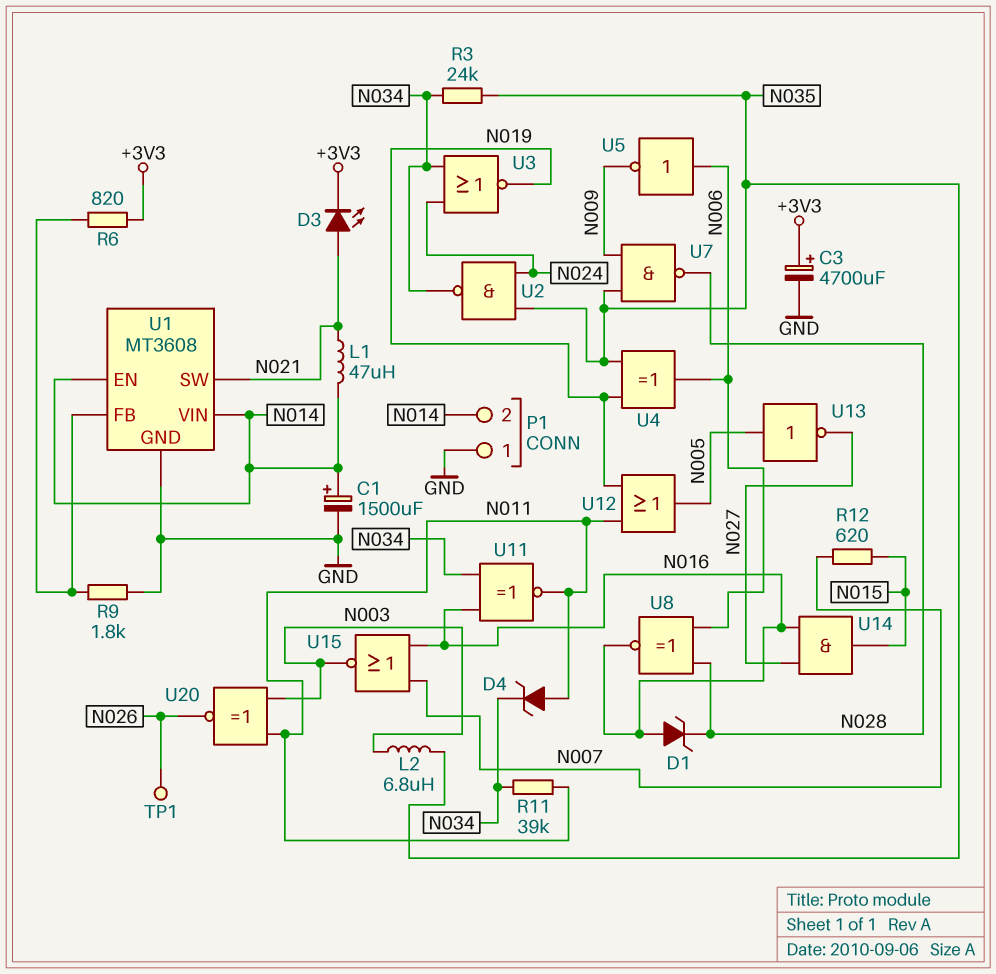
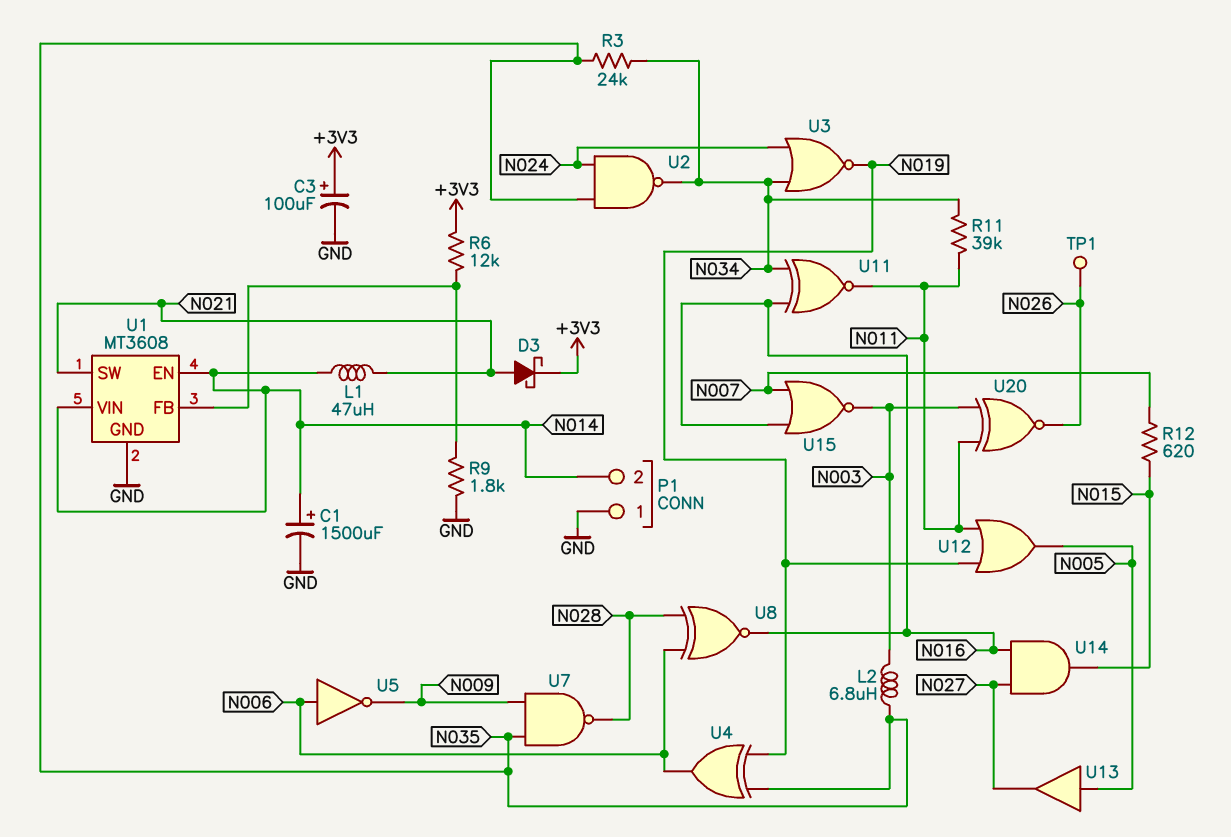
C3: 4700uF (plus +3V3, minus GND) -> 100uF (plus +3V3, minus GND)
D1: zener (A N016, K N028) -> none
D3: LED (A N021, K +3V3) -> schottky (A N021, K +3V3)
D4: zener (A N011, K N034) -> none
R6: 820 (+3V3, U1/FB) -> 12k (+3V3, U1/FB)
U13: NOT (in N005, out N027) -> buffer (in N005, out N027)

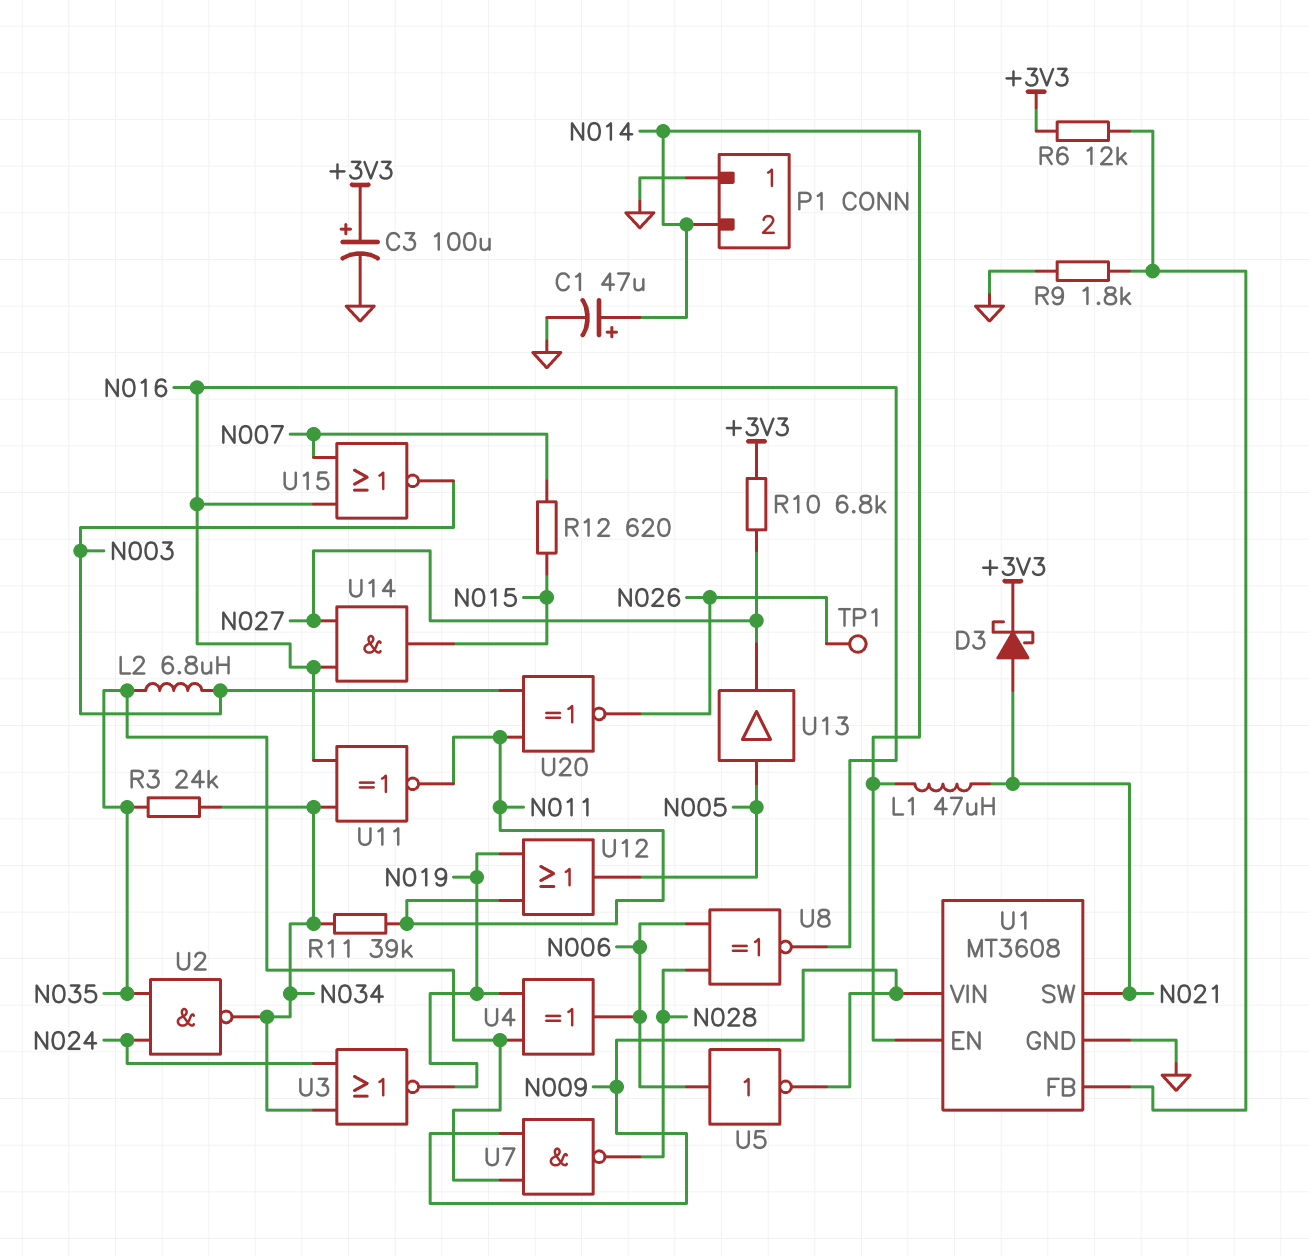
C1: 1500uF (plus N014, minus GND) -> 47uF (plus N014, minus GND)
R10: none -> 6.8k (+3V3, N027)
U1 pin VIN: N014 -> N009

